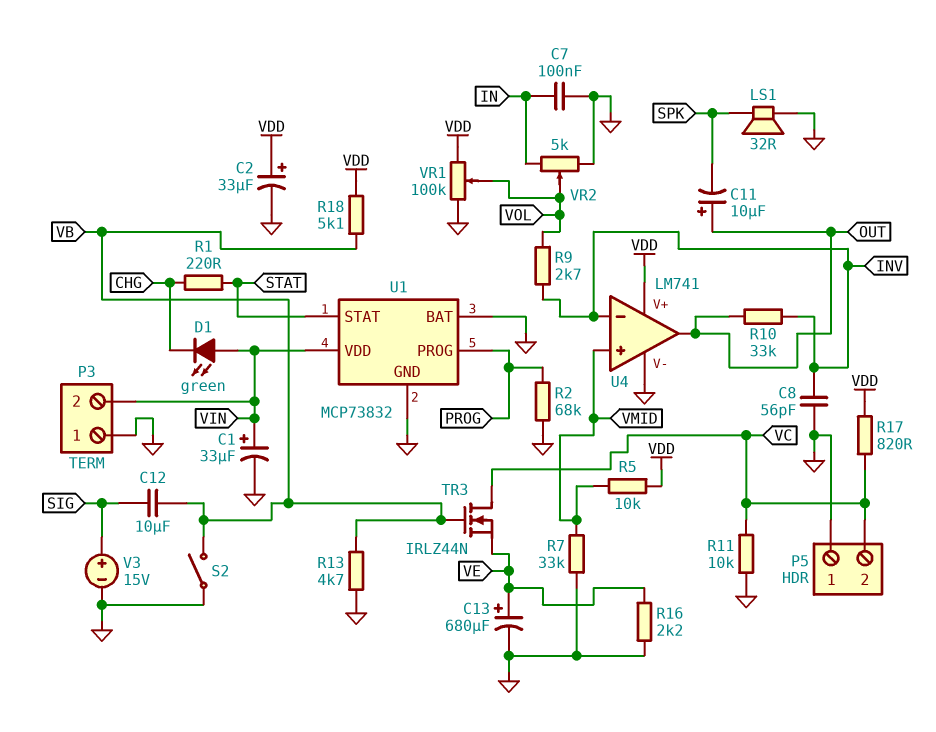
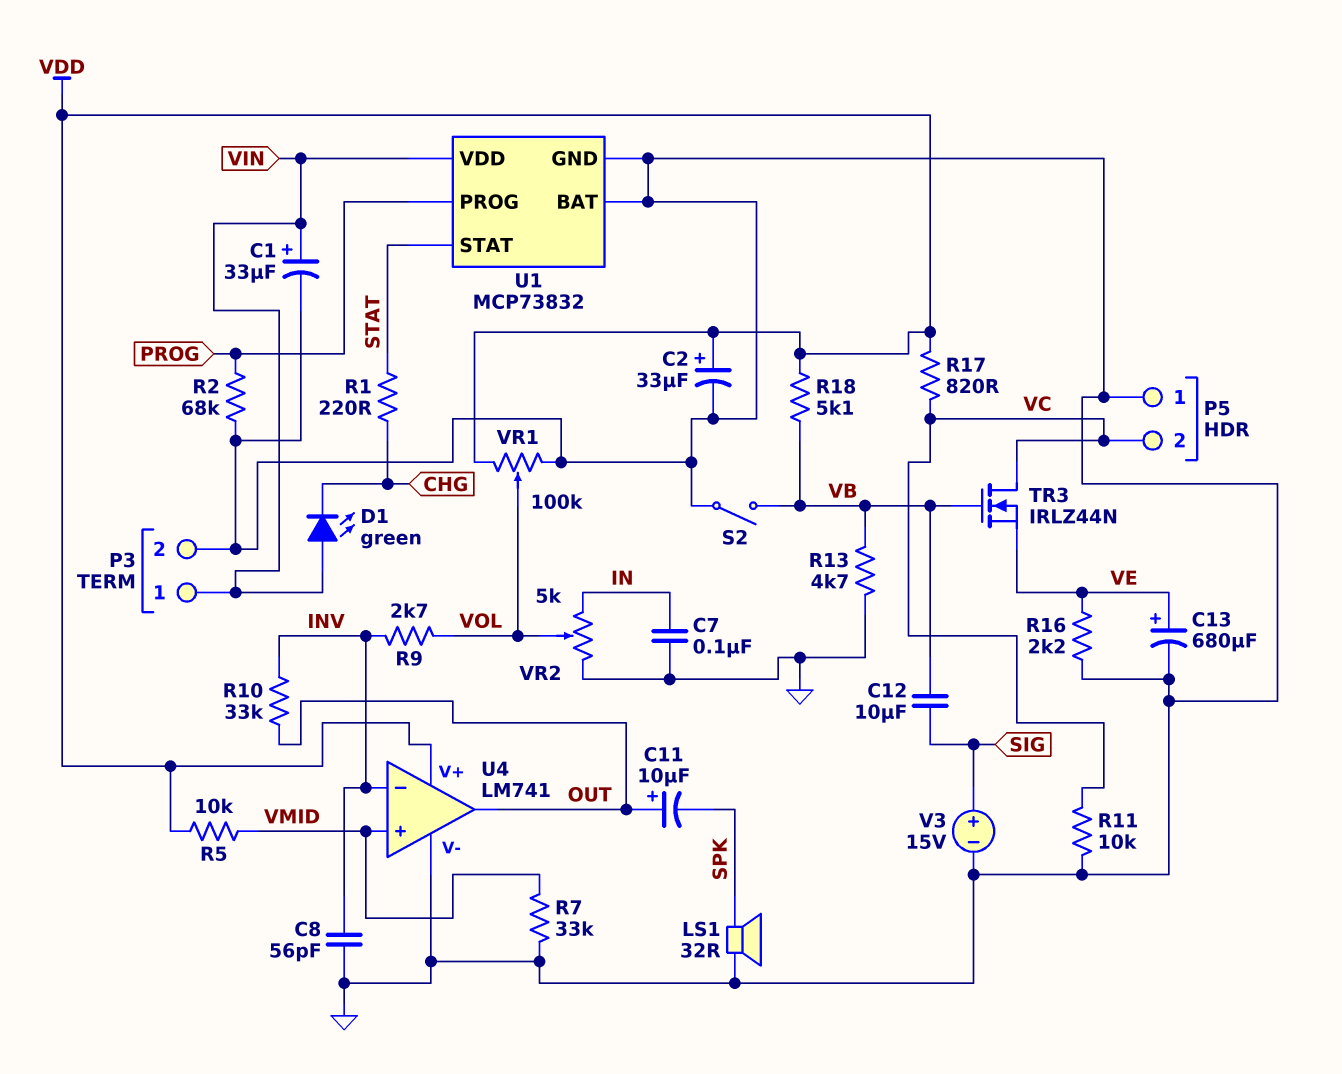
P3 pin 1: GND -> VIN
P3 pin 2: VIN -> GND

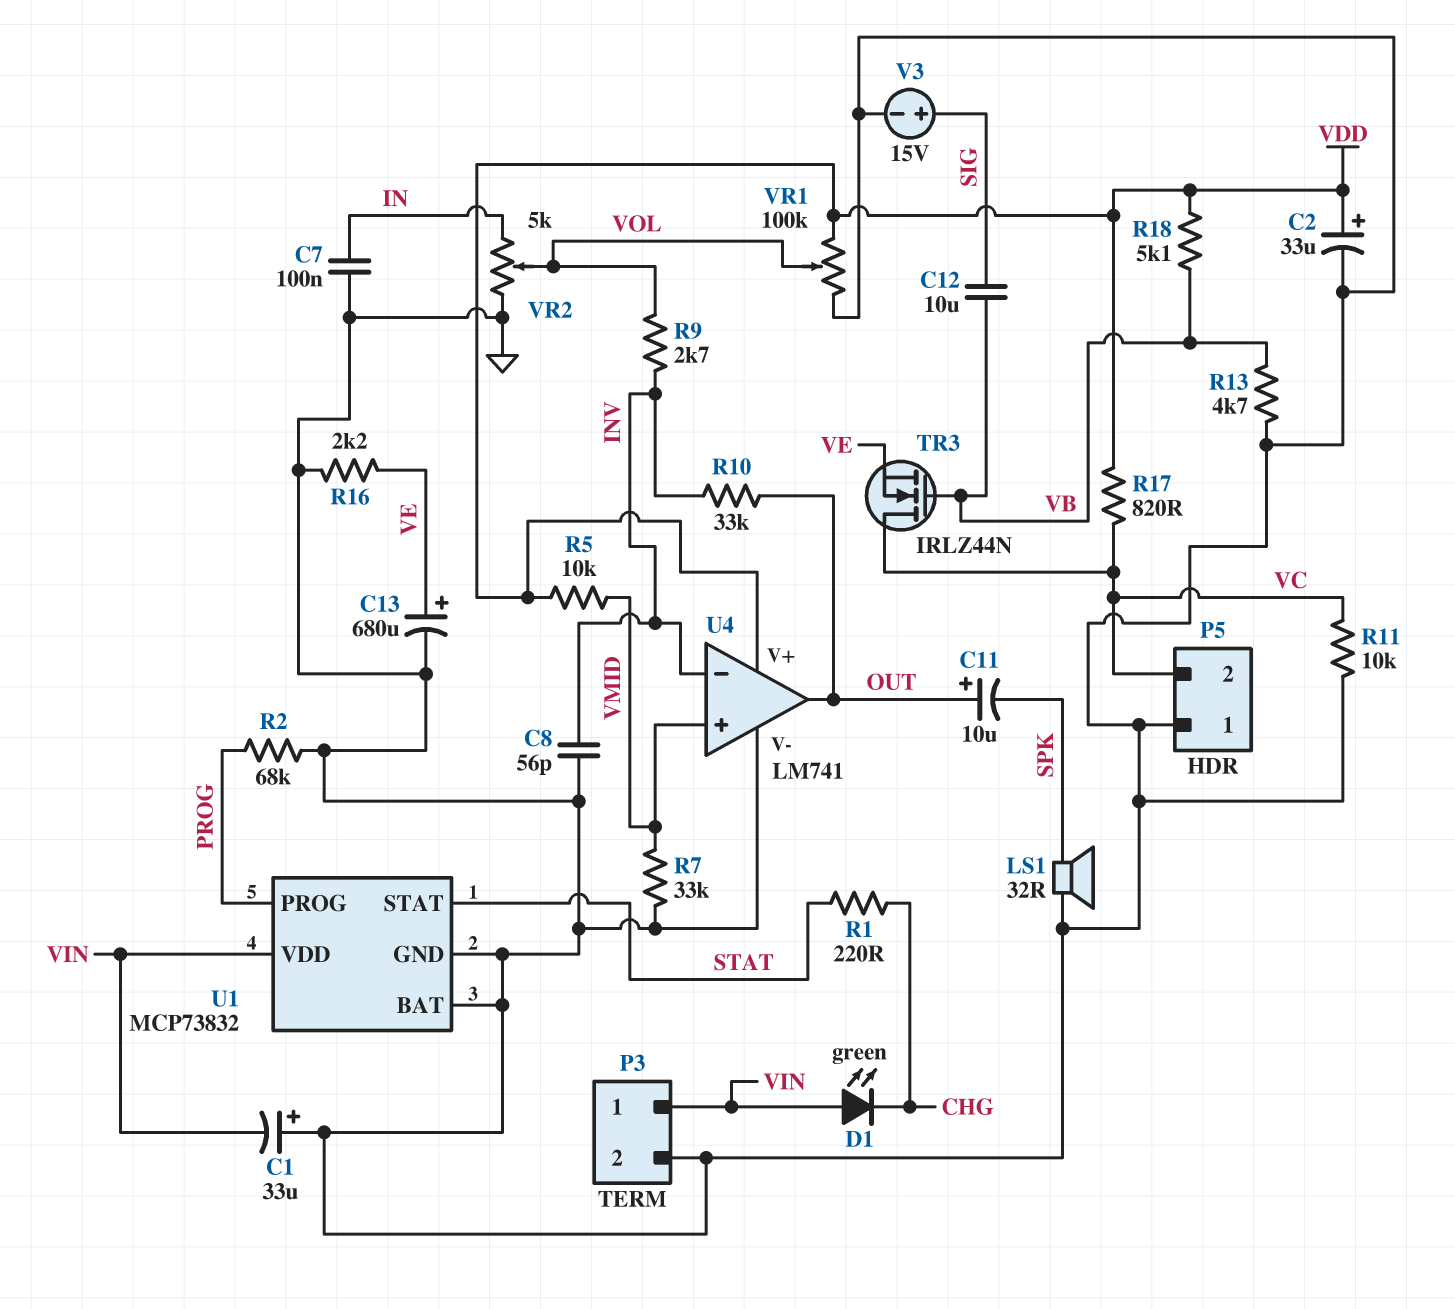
C1: 33uF (plus VIN, minus GND) -> 33uF (plus GND, minus VIN)
S2: switch (GND, VB) -> none

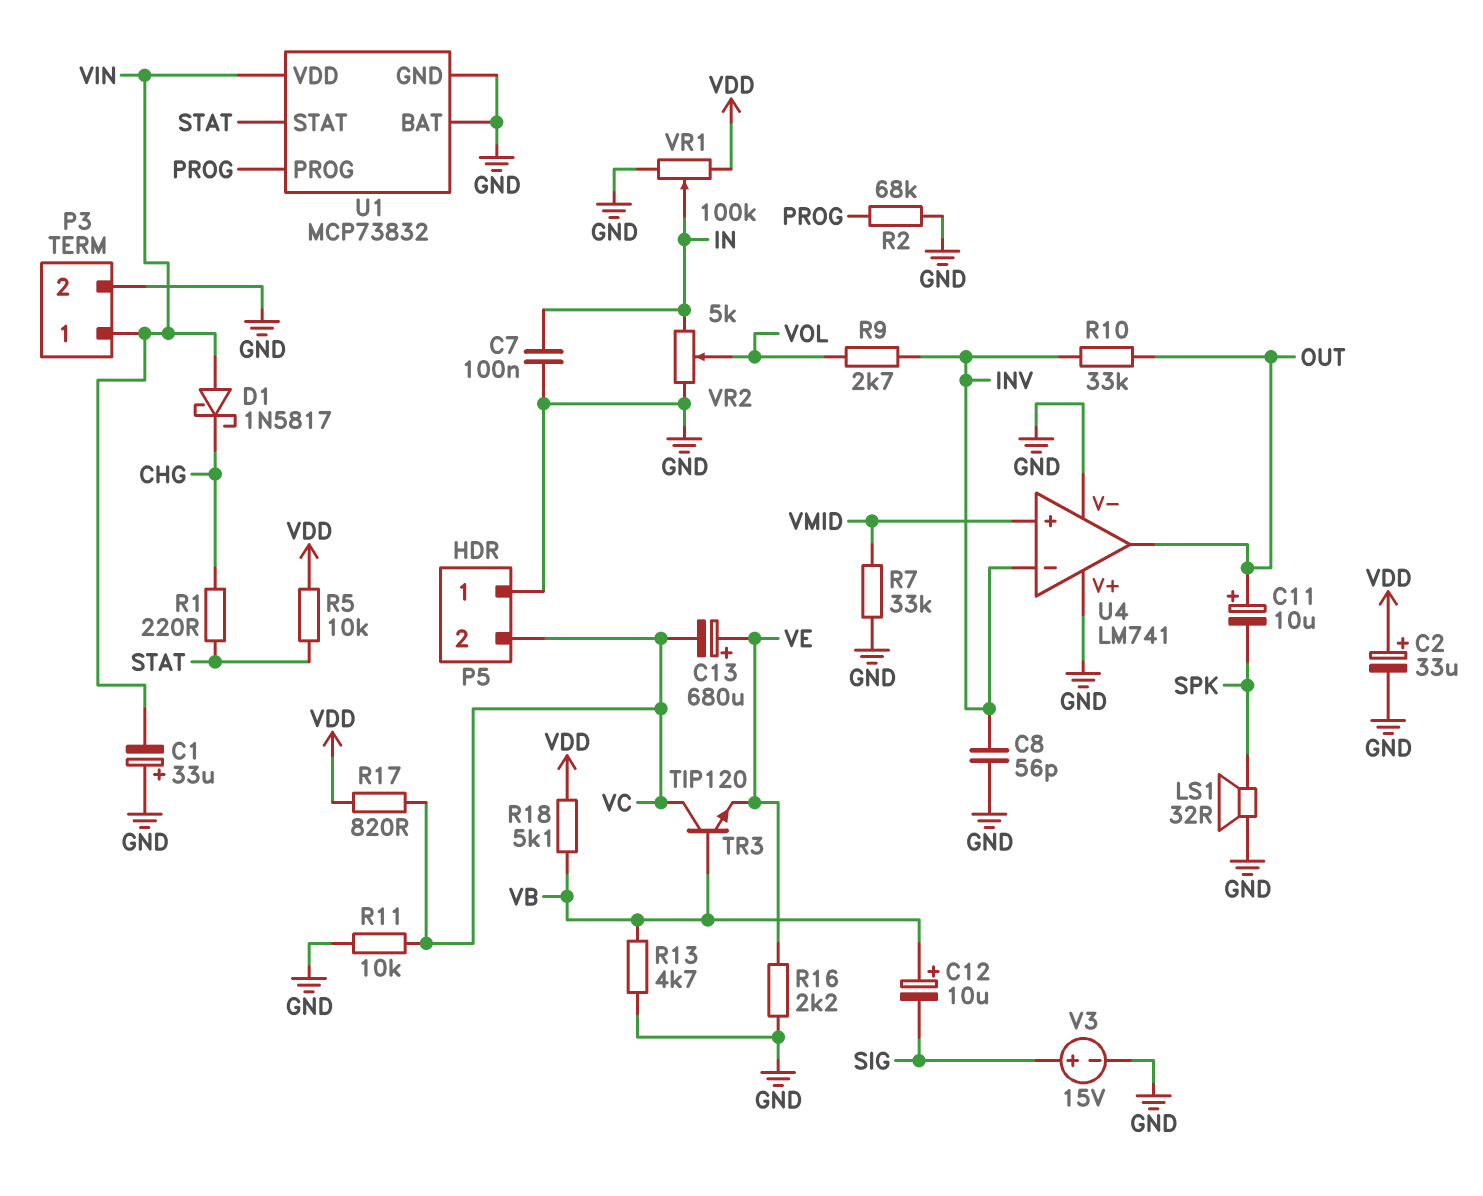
C12: 10uF (SIG, VB) -> 10uF (plus VB, minus SIG)
C13: 680uF (plus VE, minus GND) -> 680uF (plus VE, minus VC)
D1: LED green (A VIN, K CHG) -> schottky 1N5817 (A VIN, K CHG)
R5: 10k (VDD, VMID) -> 10k (STAT, VDD)
TR3: NMOS IRLZ44N (G VB, D VC, S VE) -> NPN TIP120 (B VB, C VC, E VE)
U4 pin V+: VDD -> GND
VR1: 100k (GND, VDD, wiper VOL) -> 100k (GND, VDD, wiper IN)

